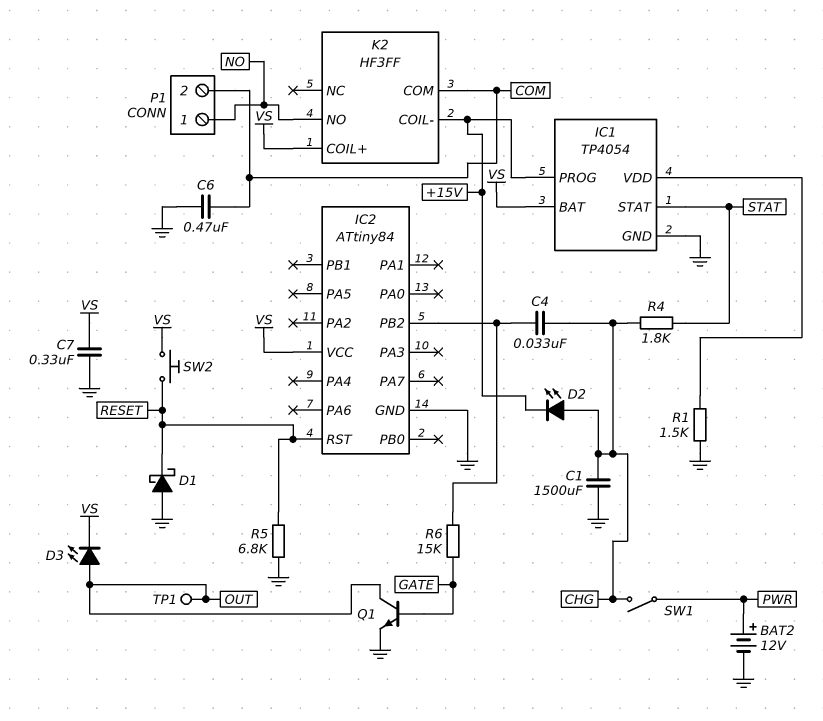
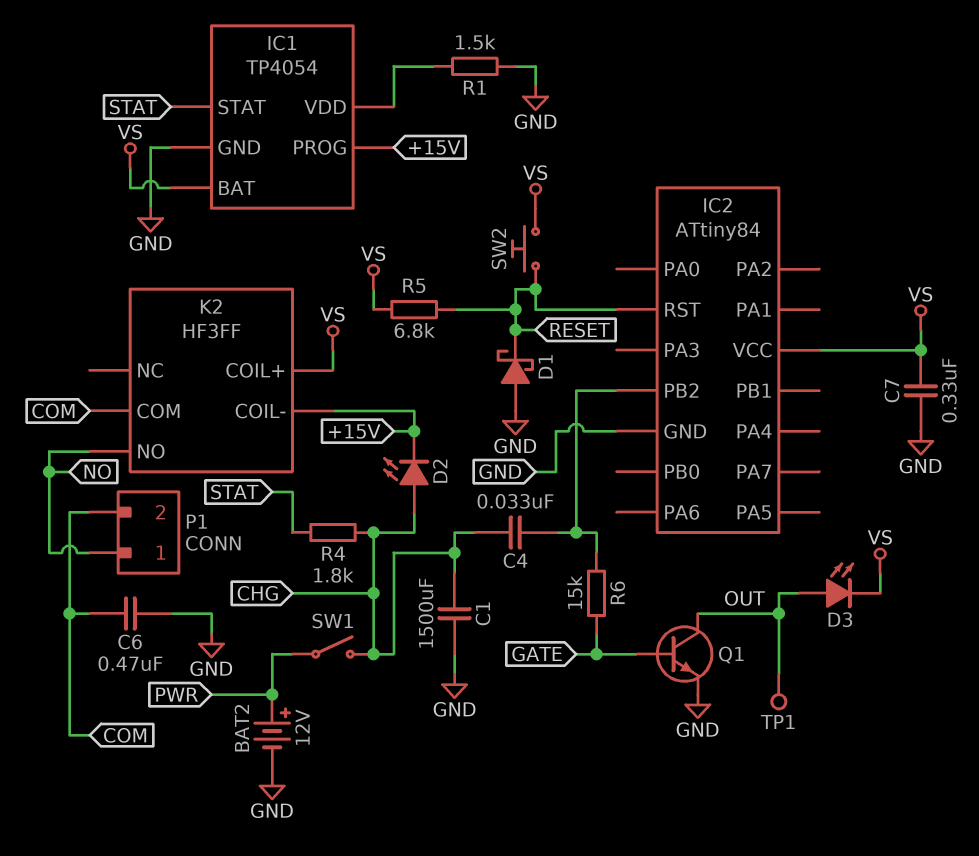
R5: 6.8k (GND, RESET) -> 6.8k (RESET, VS)

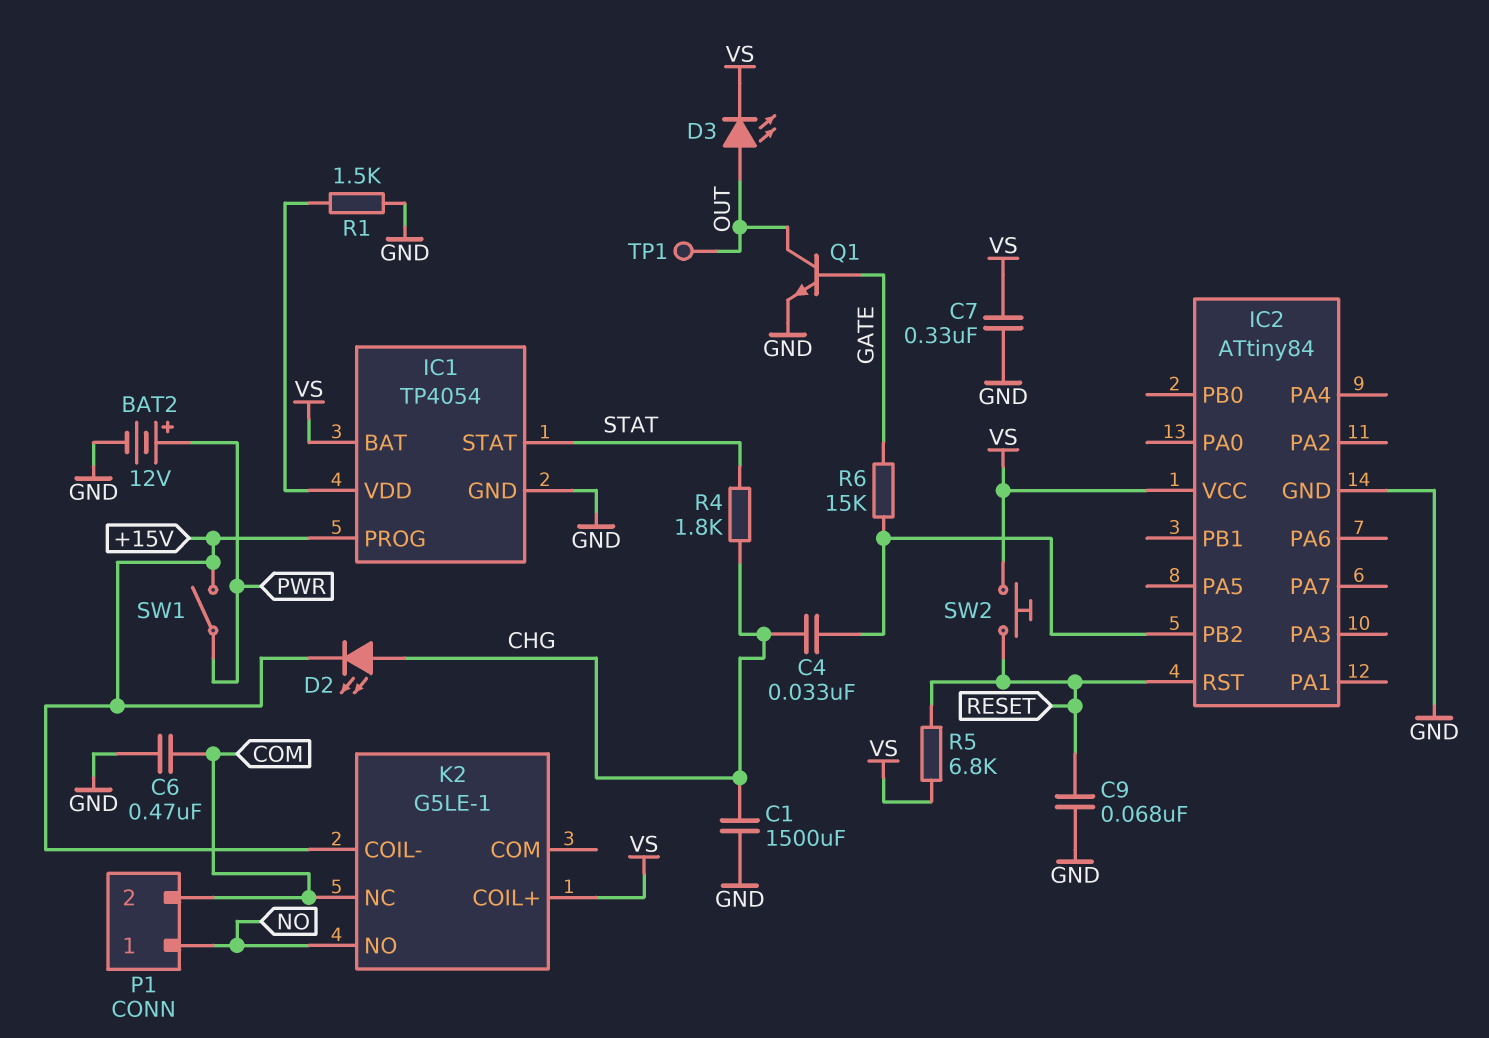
C9: none -> 68nF (GND, RESET)
D1: schottky (A GND, K RESET) -> none
K2: HF3FF -> G5LE-1
K2 pin COM: COM -> none
K2 pin NC: none -> COM
SW1: switch (CHG, PWR) -> switch (+15V, PWR)

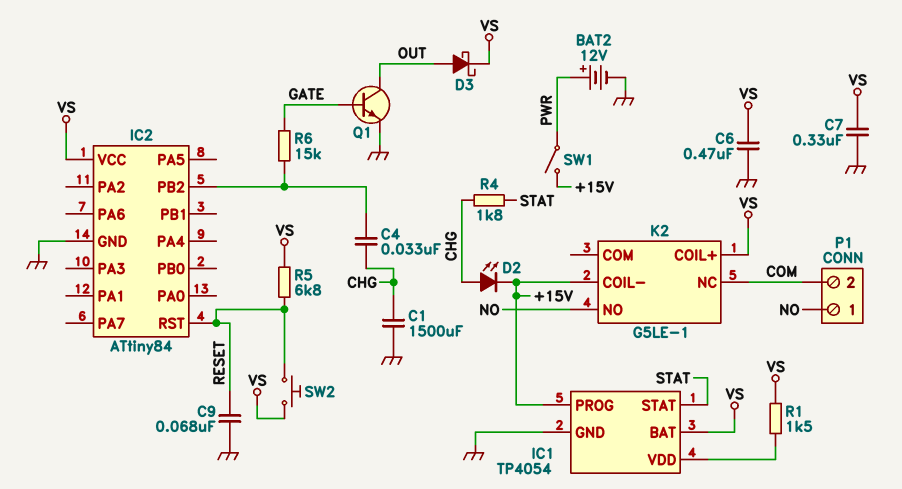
C6: 470nF (COM, GND) -> 470nF (GND, VS)
D3: LED (A OUT, K VS) -> schottky (A OUT, K VS)
R1: 1.5k (GND, IC1/VDD) -> 1.5k (IC1/VDD, VS)
TP1: test point (OUT) -> none

